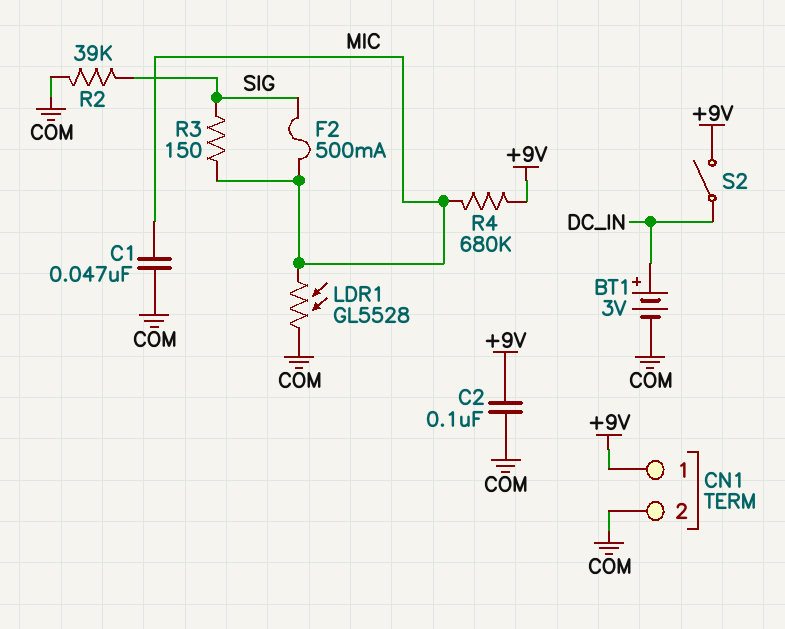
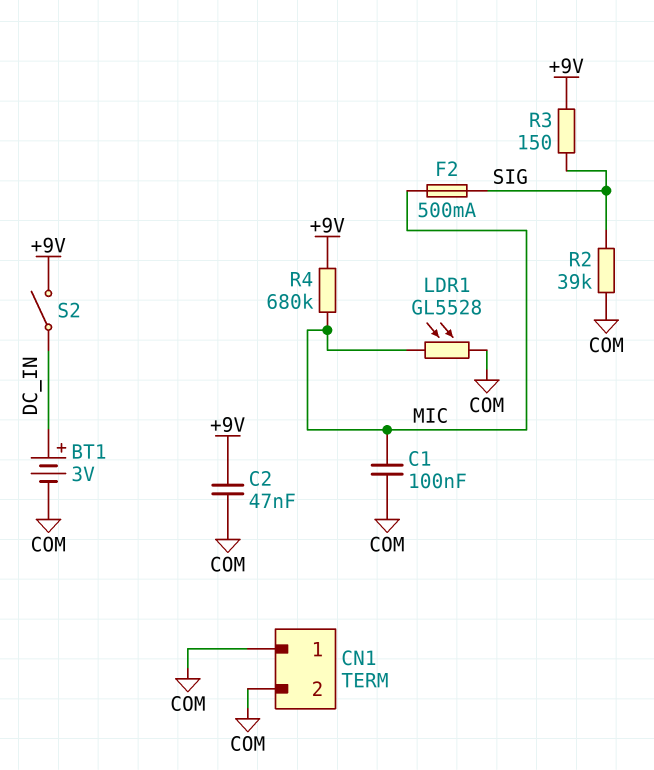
C1: 47nF (COM, MIC) -> 100nF (COM, MIC)
C2: 100nF (+9V, COM) -> 47nF (+9V, COM)
CN1 pin 1: +9V -> COM
R3: 150 (MIC, SIG) -> 150 (+9V, SIG)

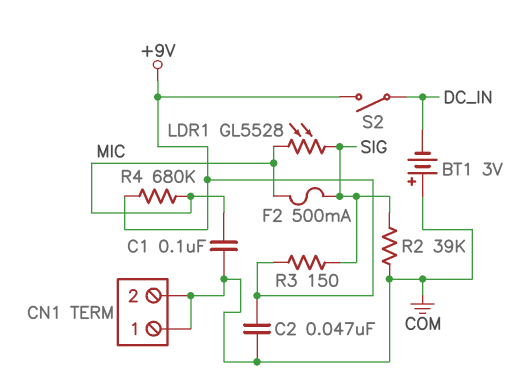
BT1: 3V (plus DC_IN, minus COM) -> 3V (plus COM, minus DC_IN)
LDR1: GL5528 (COM, MIC) -> GL5528 (MIC, SIG)

